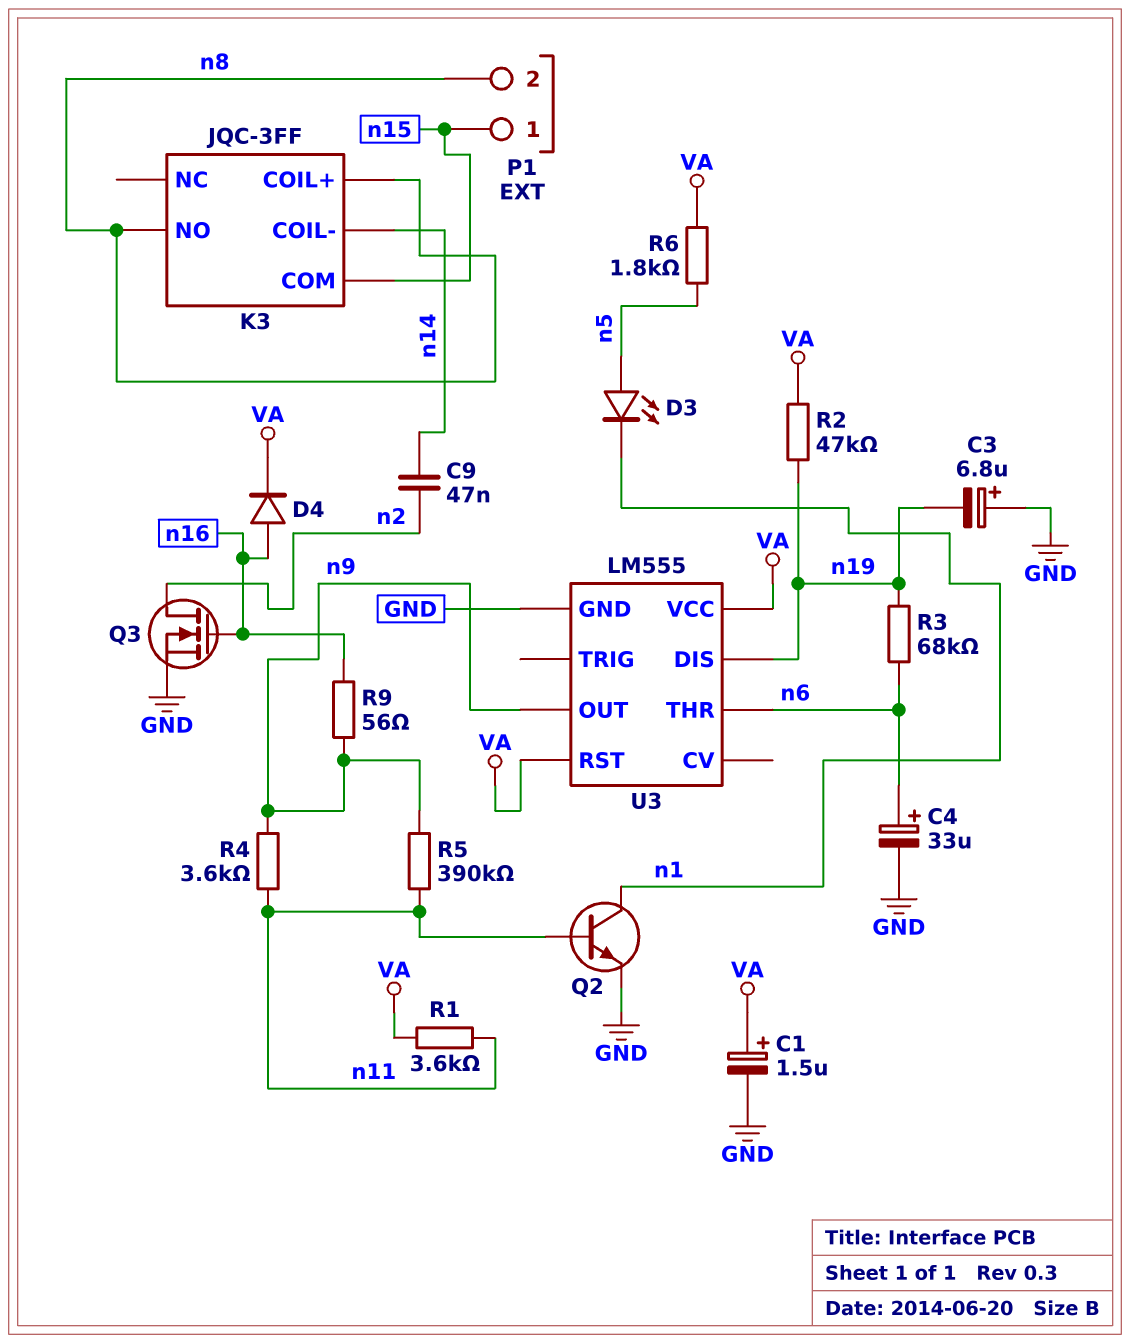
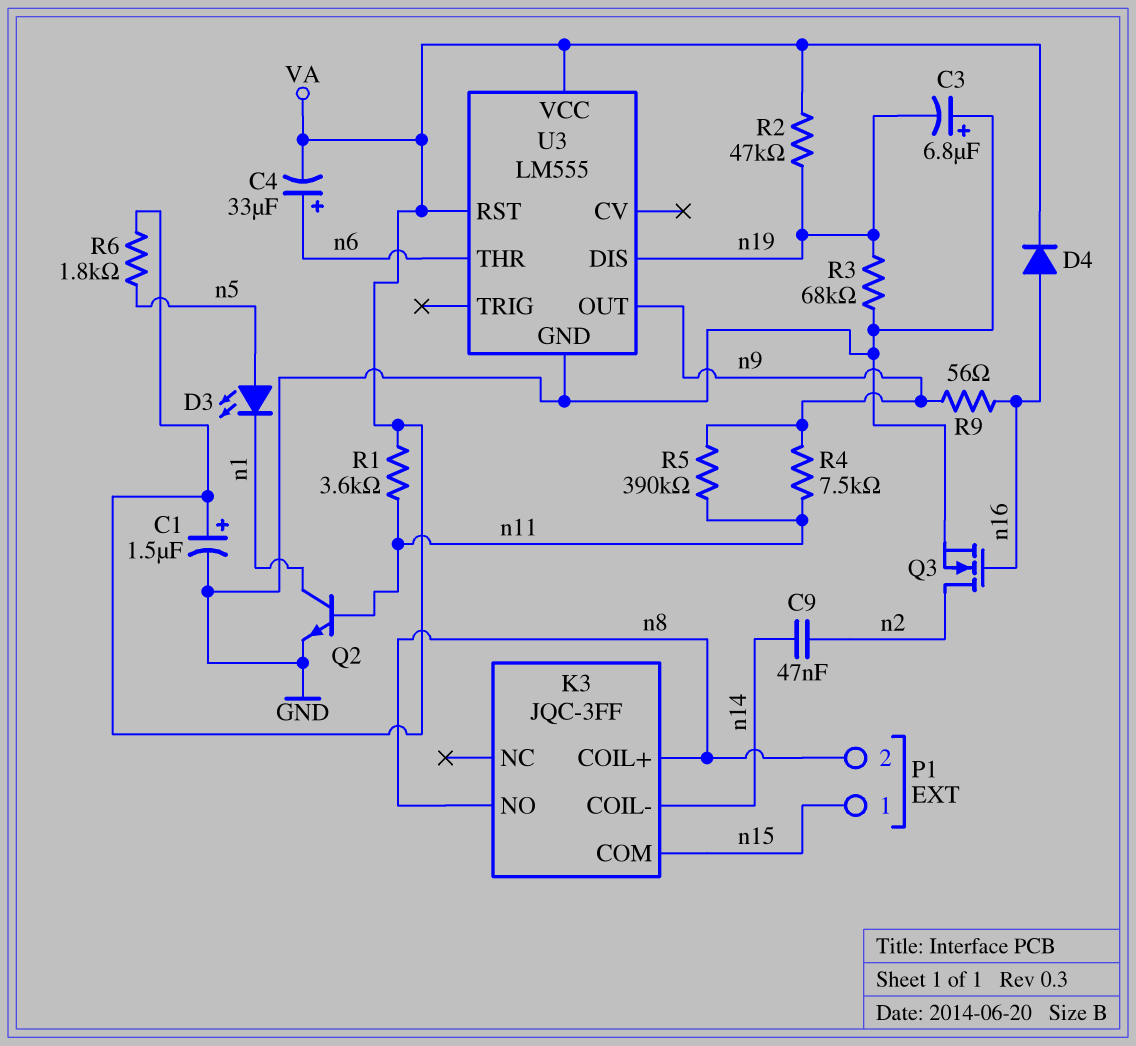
C4: 33uF (plus n6, minus GND) -> 33uF (plus n6, minus VA)
R3: 68k (n6, n19) -> 68k (GND, n19)
R4: 3.6k (n9, n11) -> 7.5k (n9, n11)

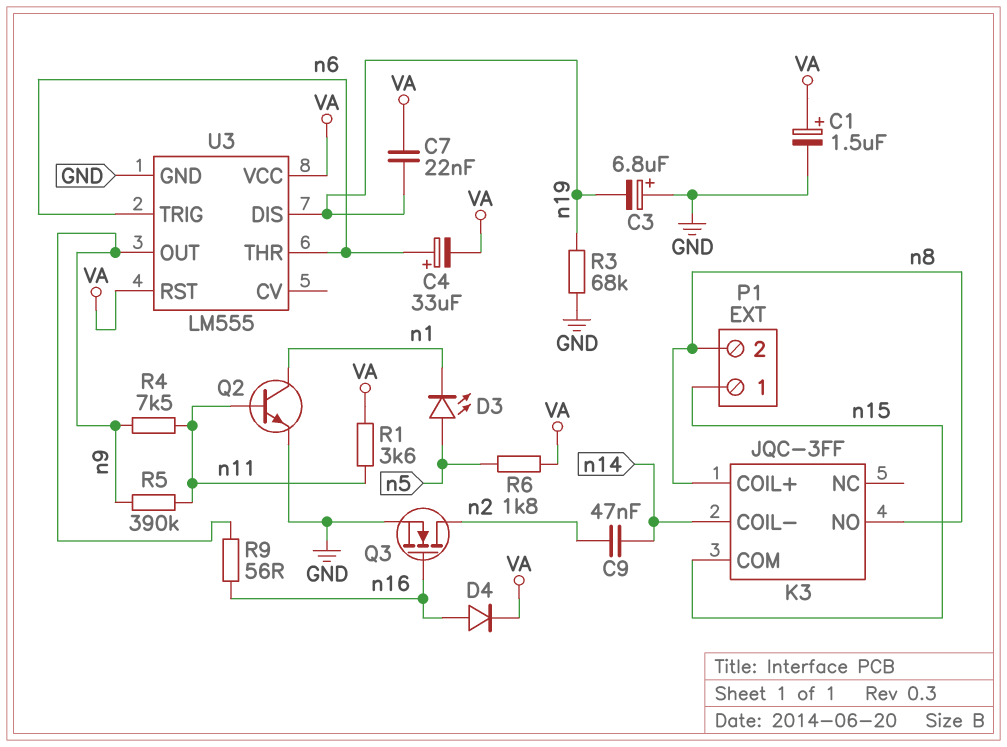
C7: none -> 22nF (VA, n19)
R2: 47k (VA, n19) -> none
U3 pin TRIG: none -> n6

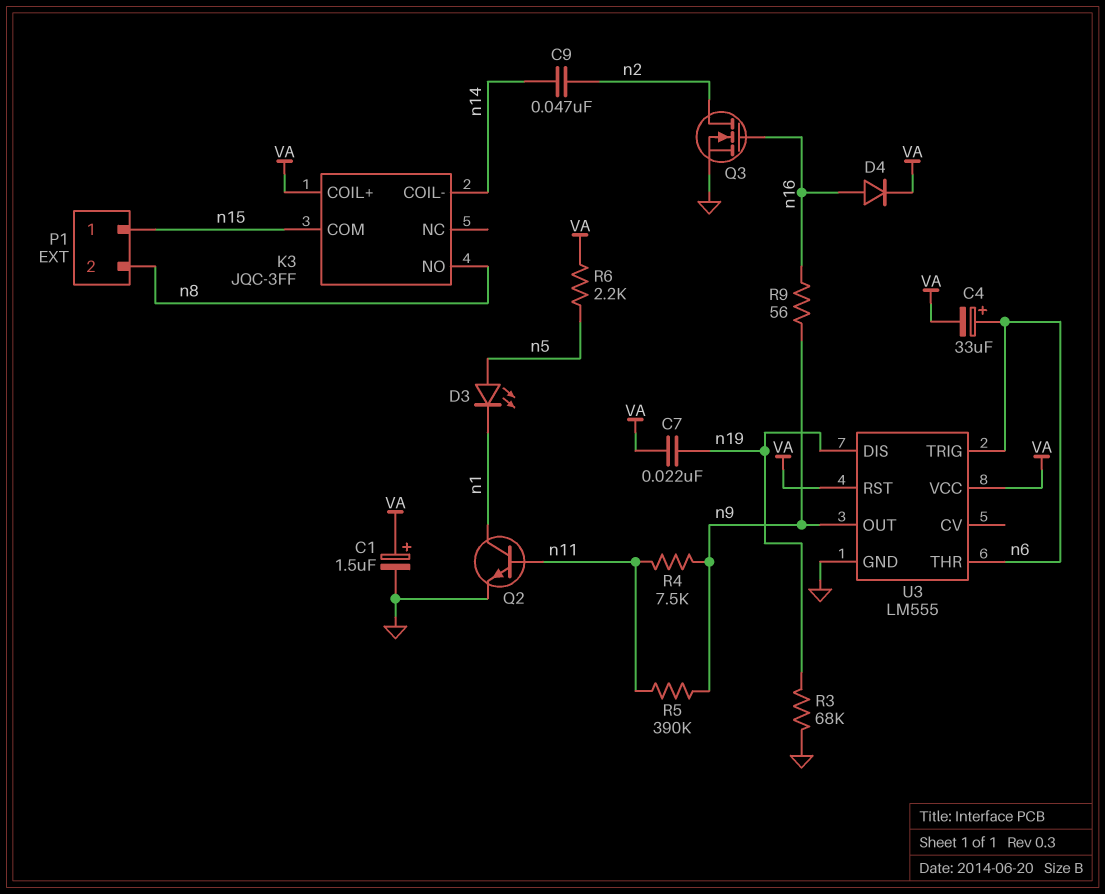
C3: 6.8uF (plus GND, minus n19) -> none
K3 pin COIL+: n8 -> VA
R1: 3.6k (VA, n11) -> none
R6: 1.8k (VA, n5) -> 2.2k (VA, n5)

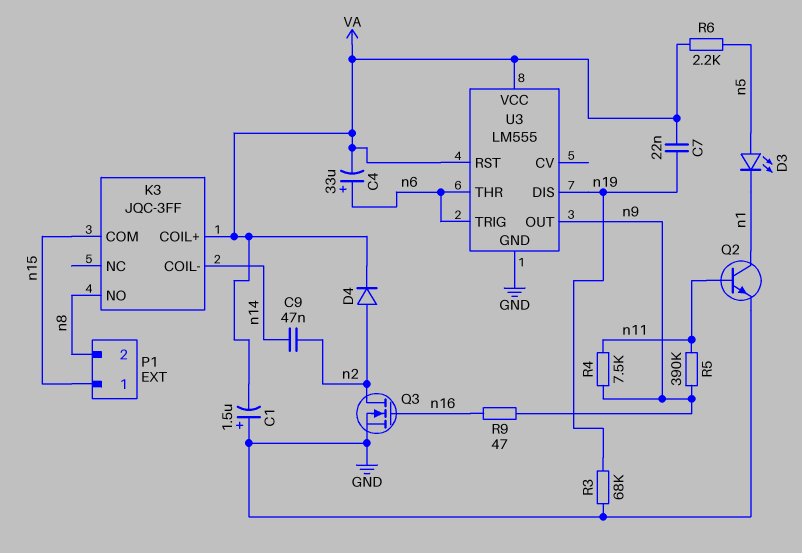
C1: 1.5uF (plus VA, minus GND) -> 1.5uF (plus GND, minus VA)
D4: diode (A n16, K VA) -> diode (A n2, K VA)
R9: 56 (n9, n16) -> 47 (n9, n16)

